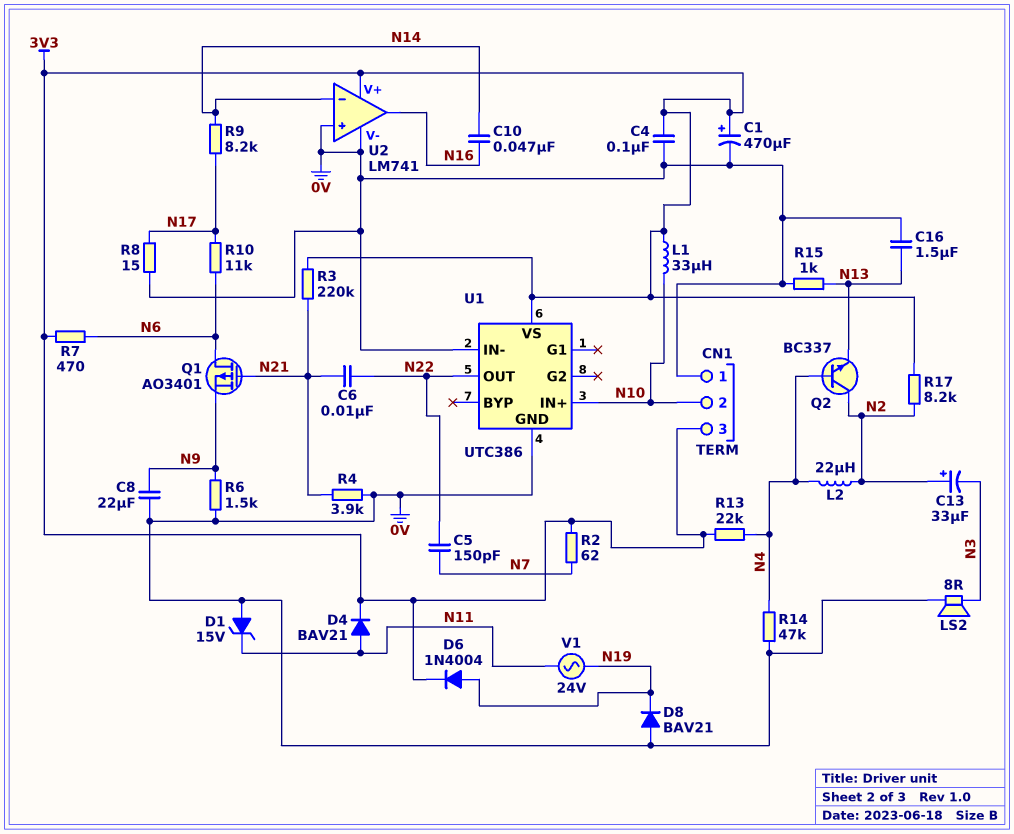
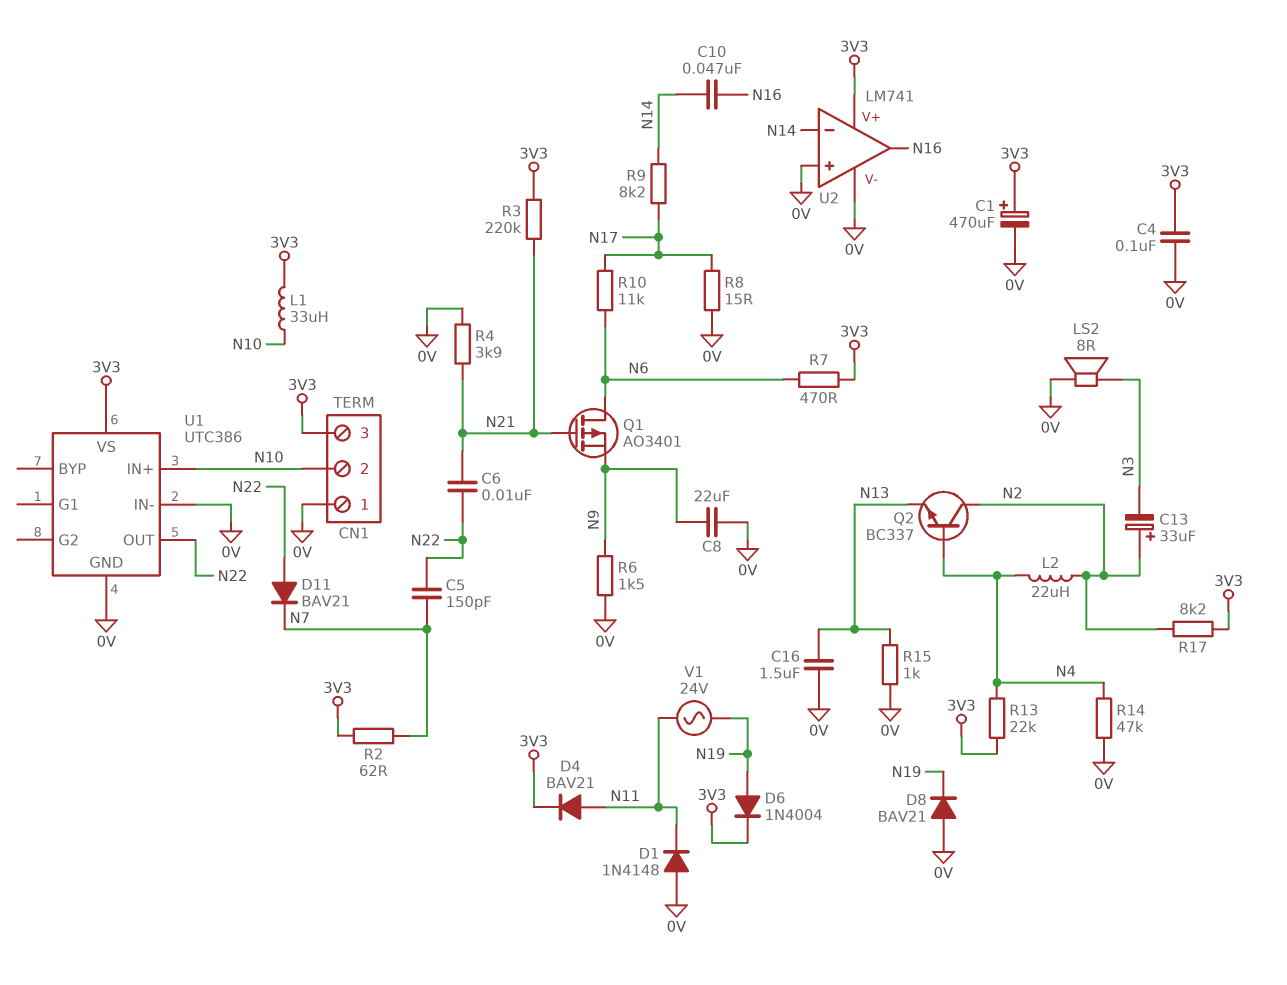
D1: zener 15V (A 0V, K N11) -> diode 1N4148 (A 0V, K N11)
D11: none -> diode BAV21 (A N22, K N7)

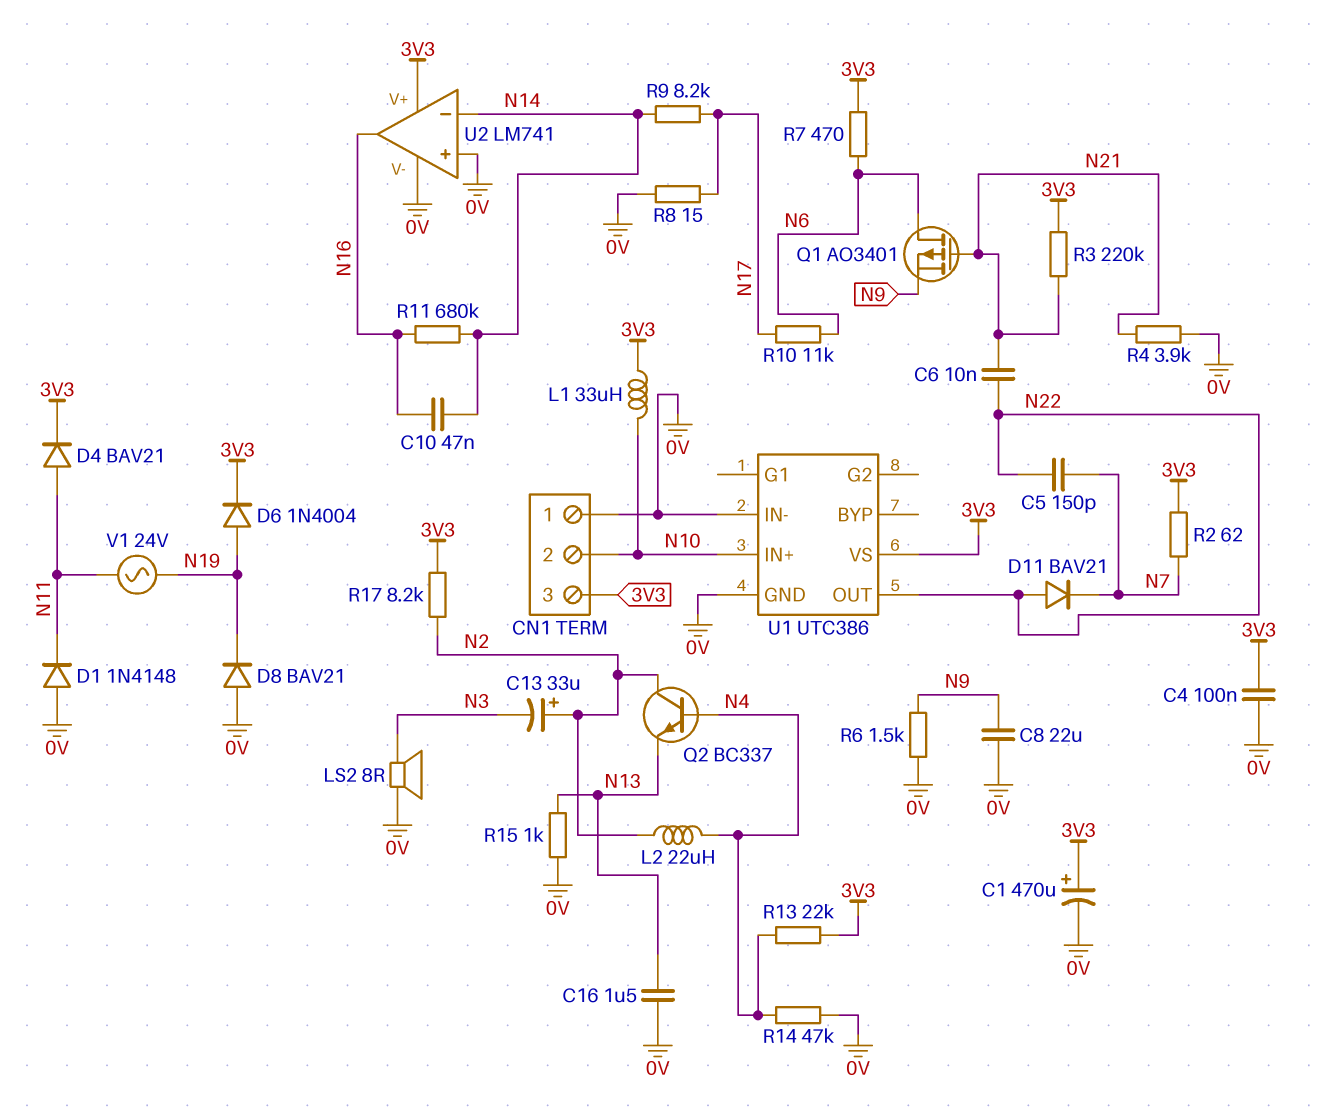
R11: none -> 680k (N14, N16)

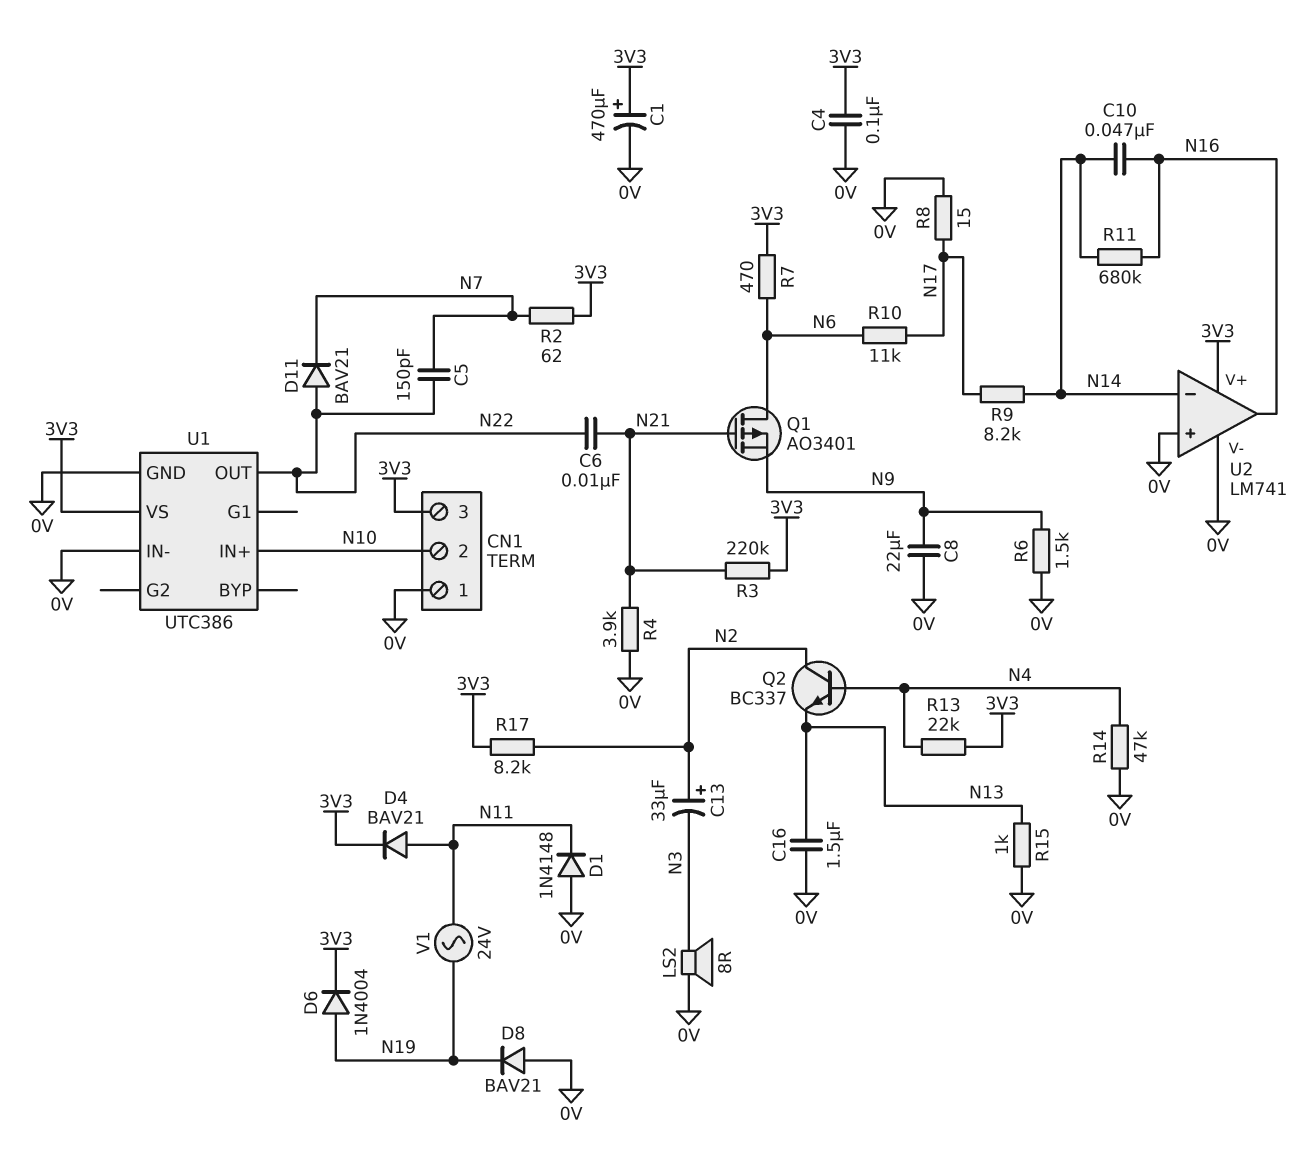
L1: 33uH (3V3, N10) -> none
L2: 22uH (N2, N4) -> none

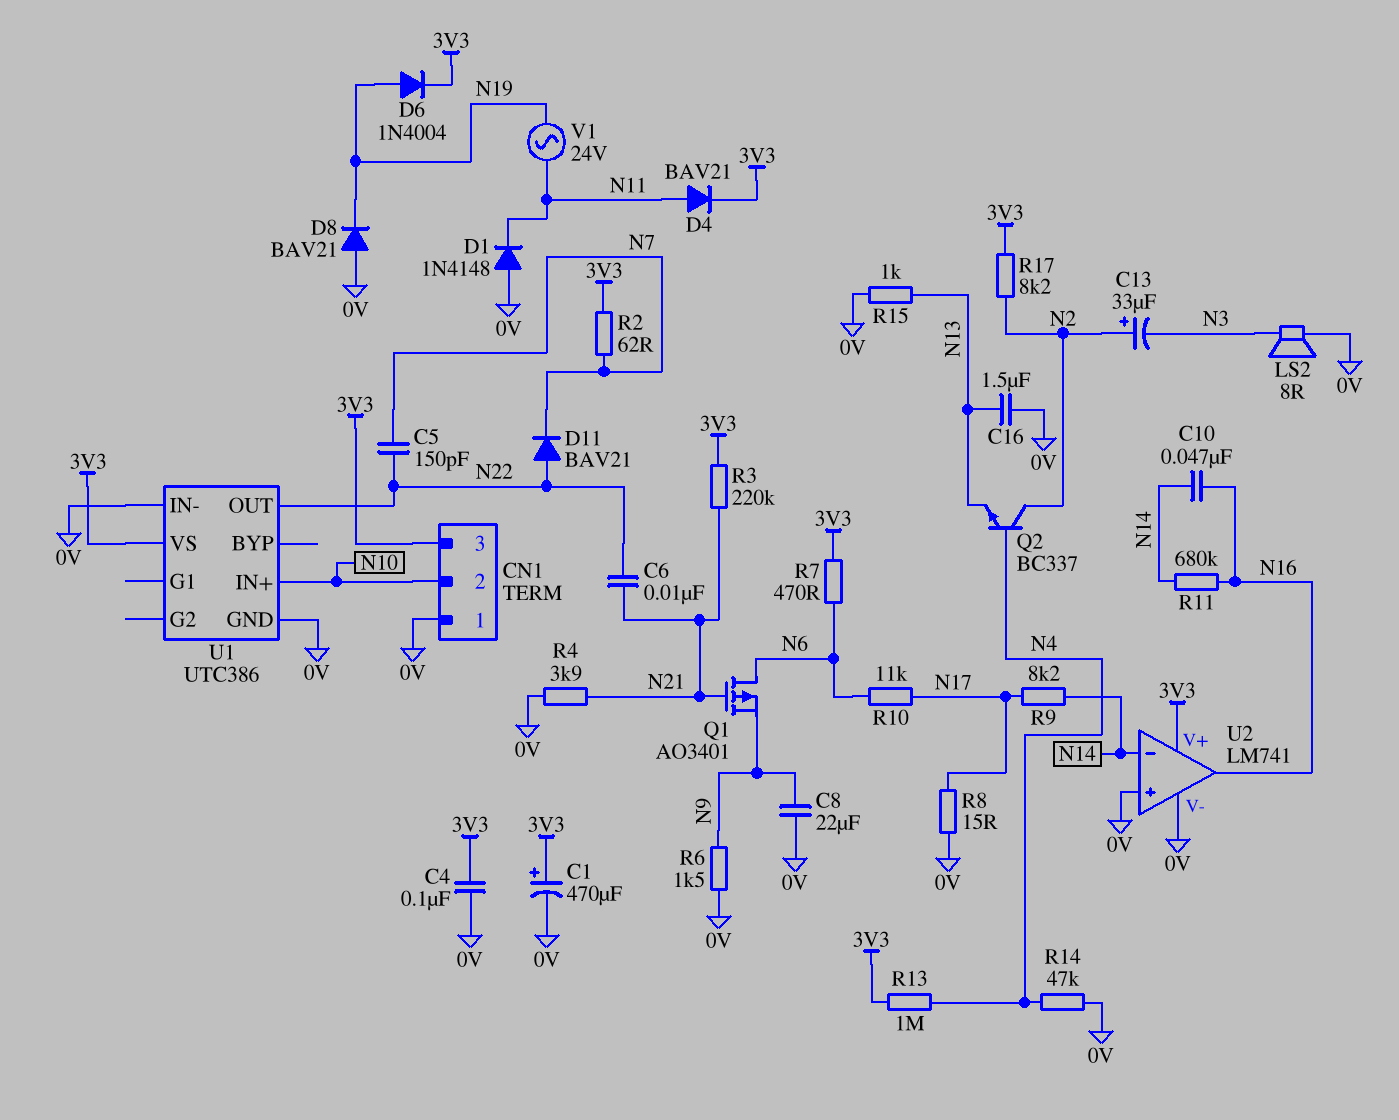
R13: 22k (3V3, N4) -> 1M (3V3, N4)

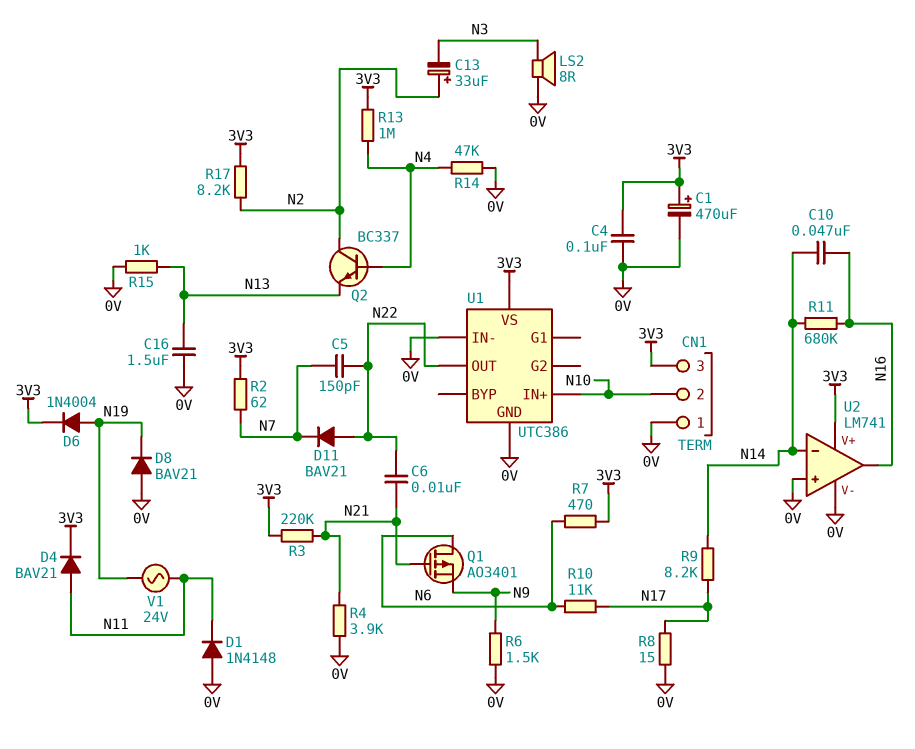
C8: 22uF (0V, N9) -> none

